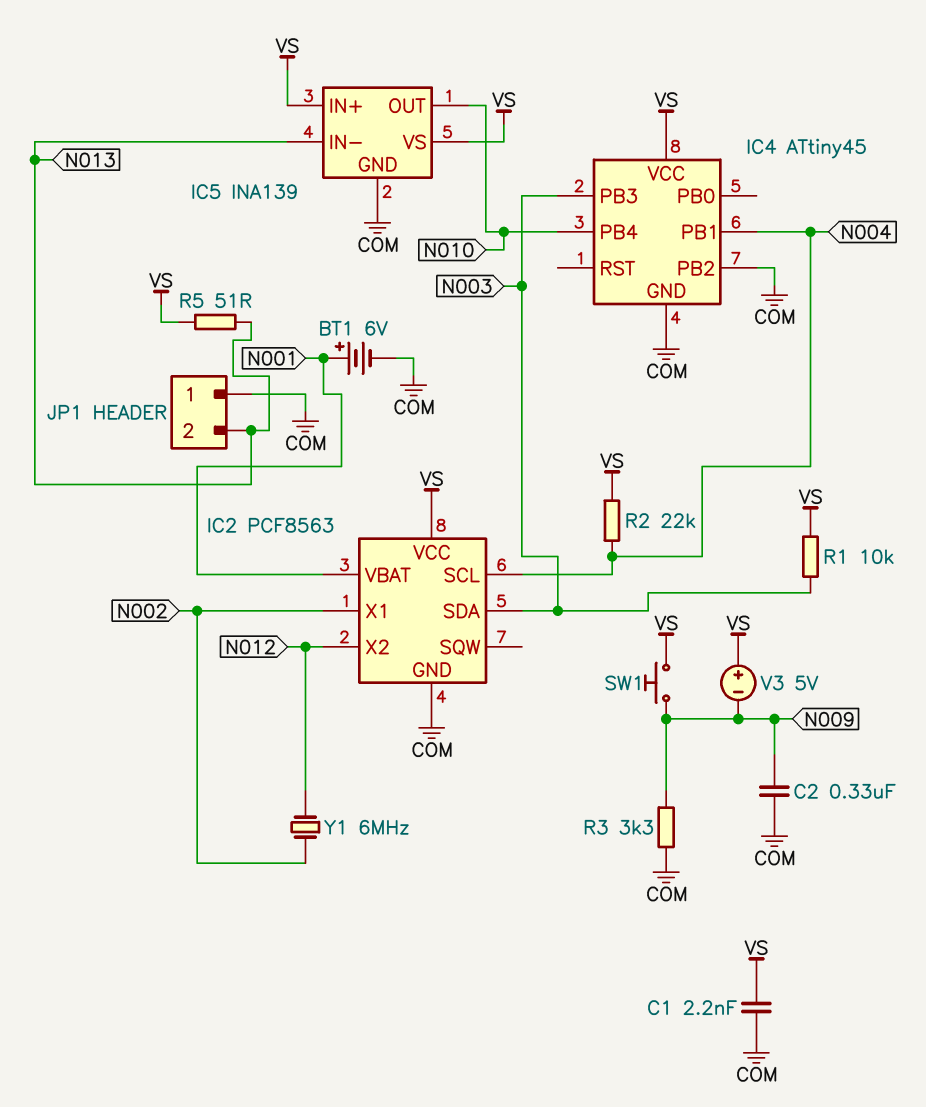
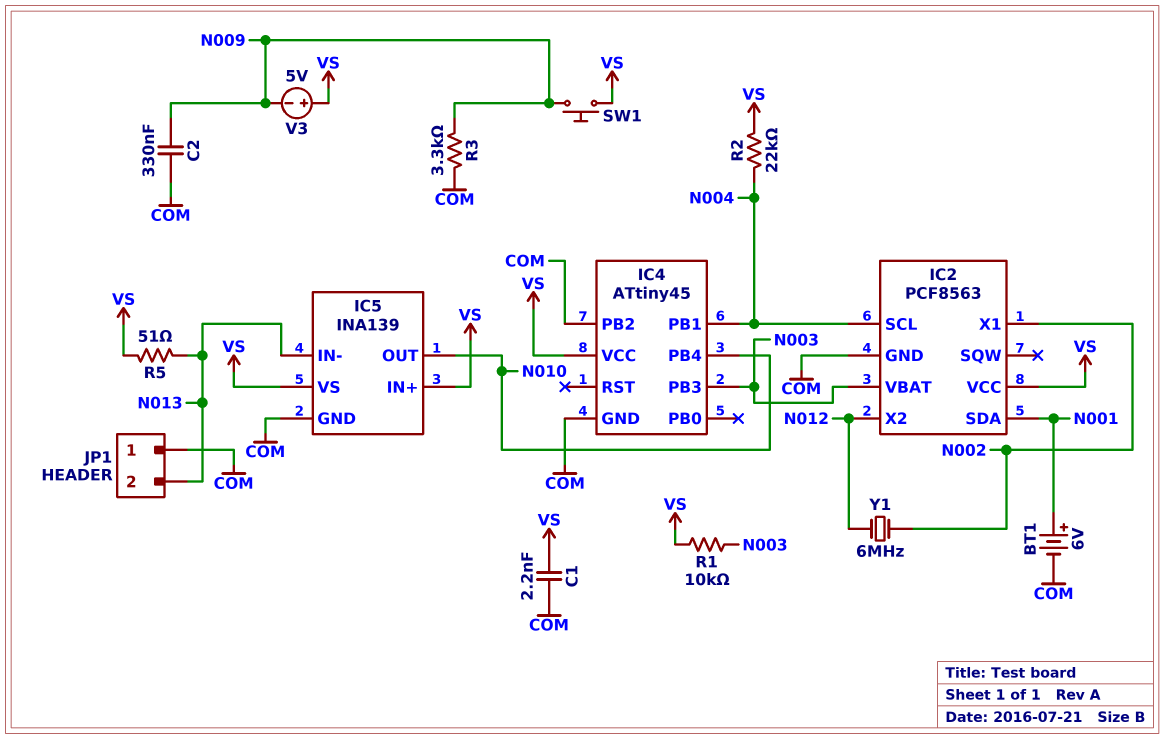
IC2 pin SDA: N003 -> N001
IC2 pin VBAT: N001 -> N003

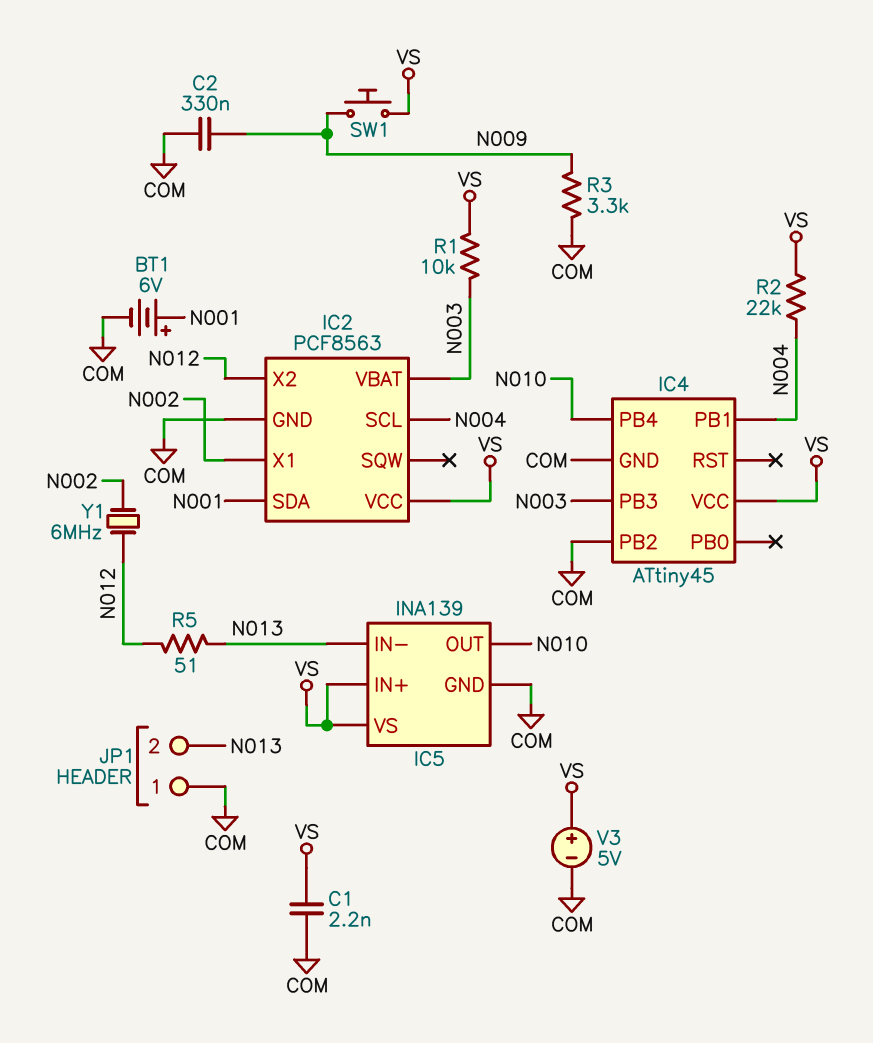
R5: 51 (N013, VS) -> 51 (N012, N013)
V3: 5V (plus VS, minus N009) -> 5V (plus VS, minus COM)

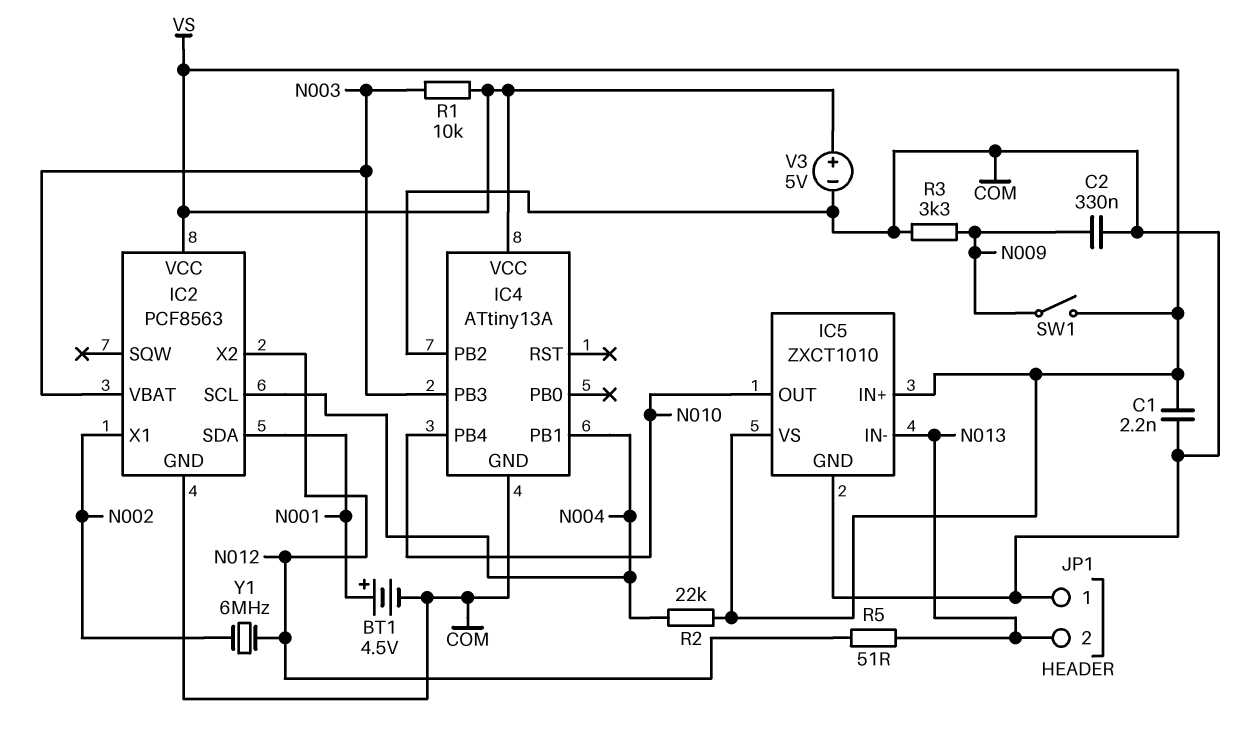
BT1: 6V (plus N001, minus COM) -> 4.5V (plus N001, minus COM)
IC4: ATtiny45 -> ATtiny13A
IC5: INA139 -> ZXCT1010
SW1: button (N009, VS) -> switch (N009, VS)

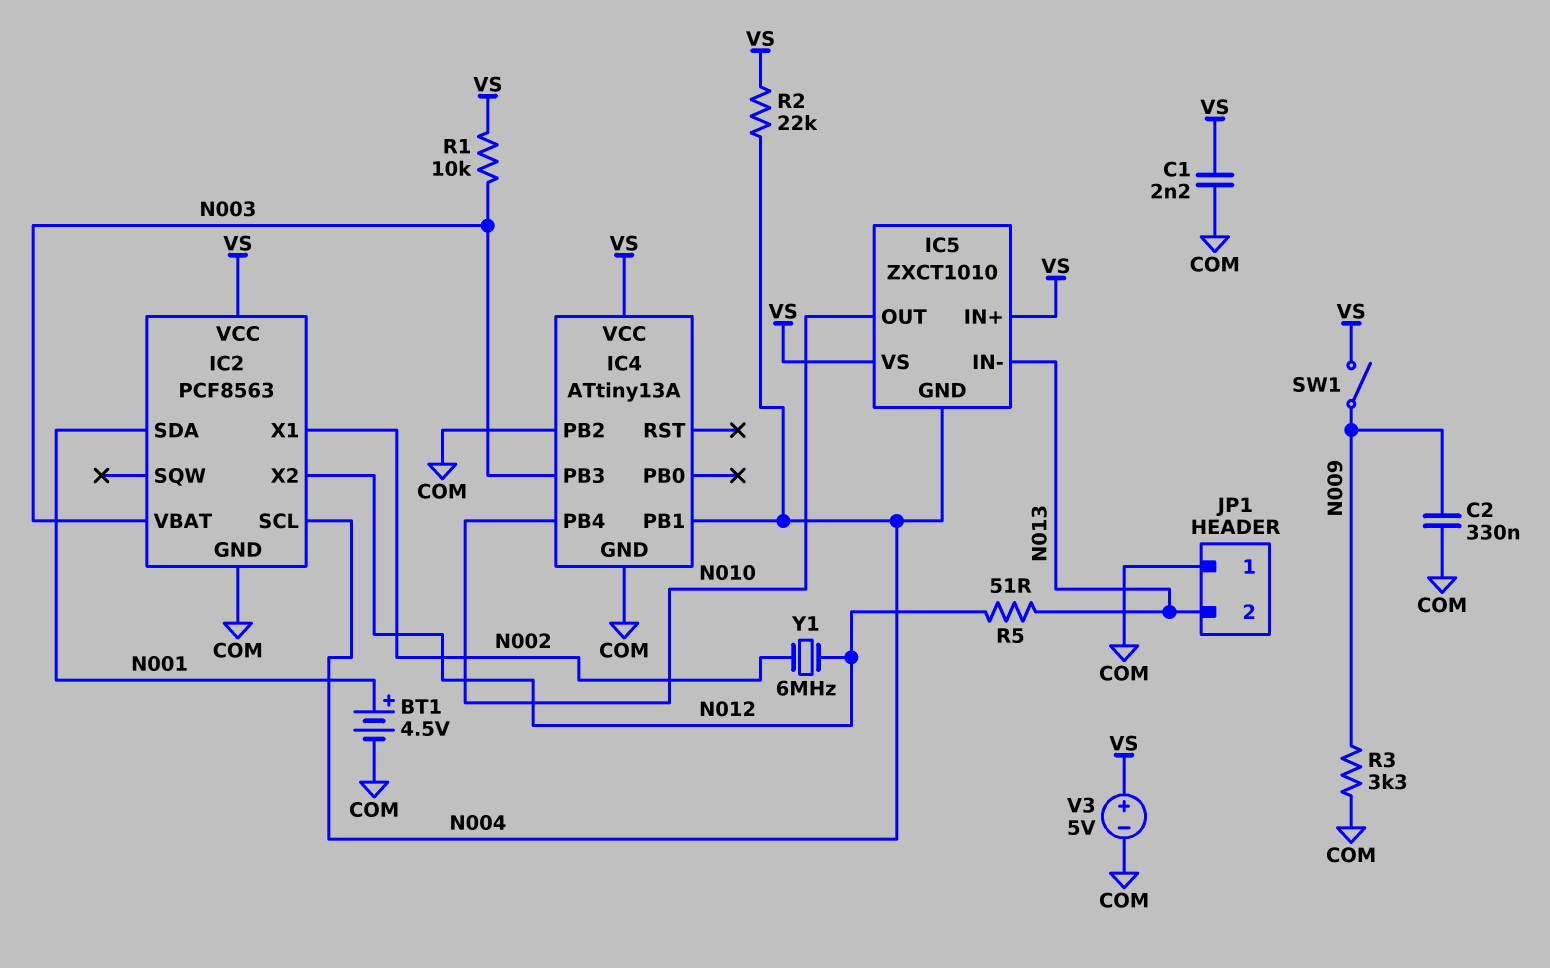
IC5 pin GND: COM -> N004

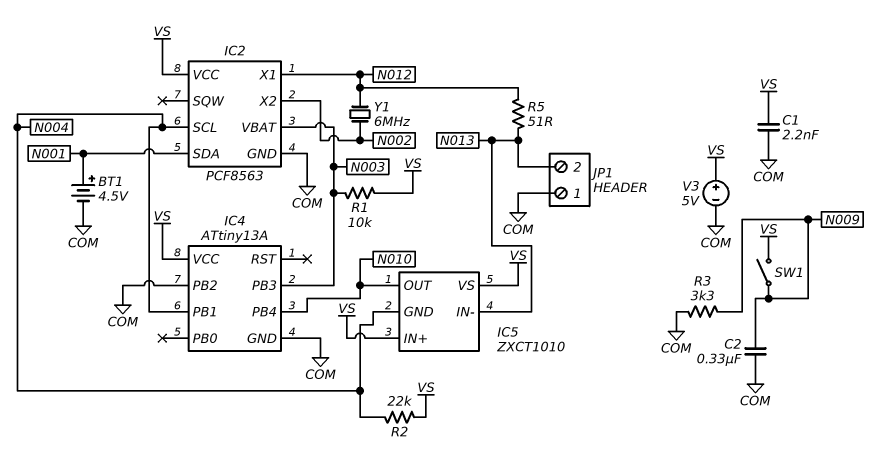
IC2 pin X1: N002 -> N012
IC2 pin X2: N012 -> N002

